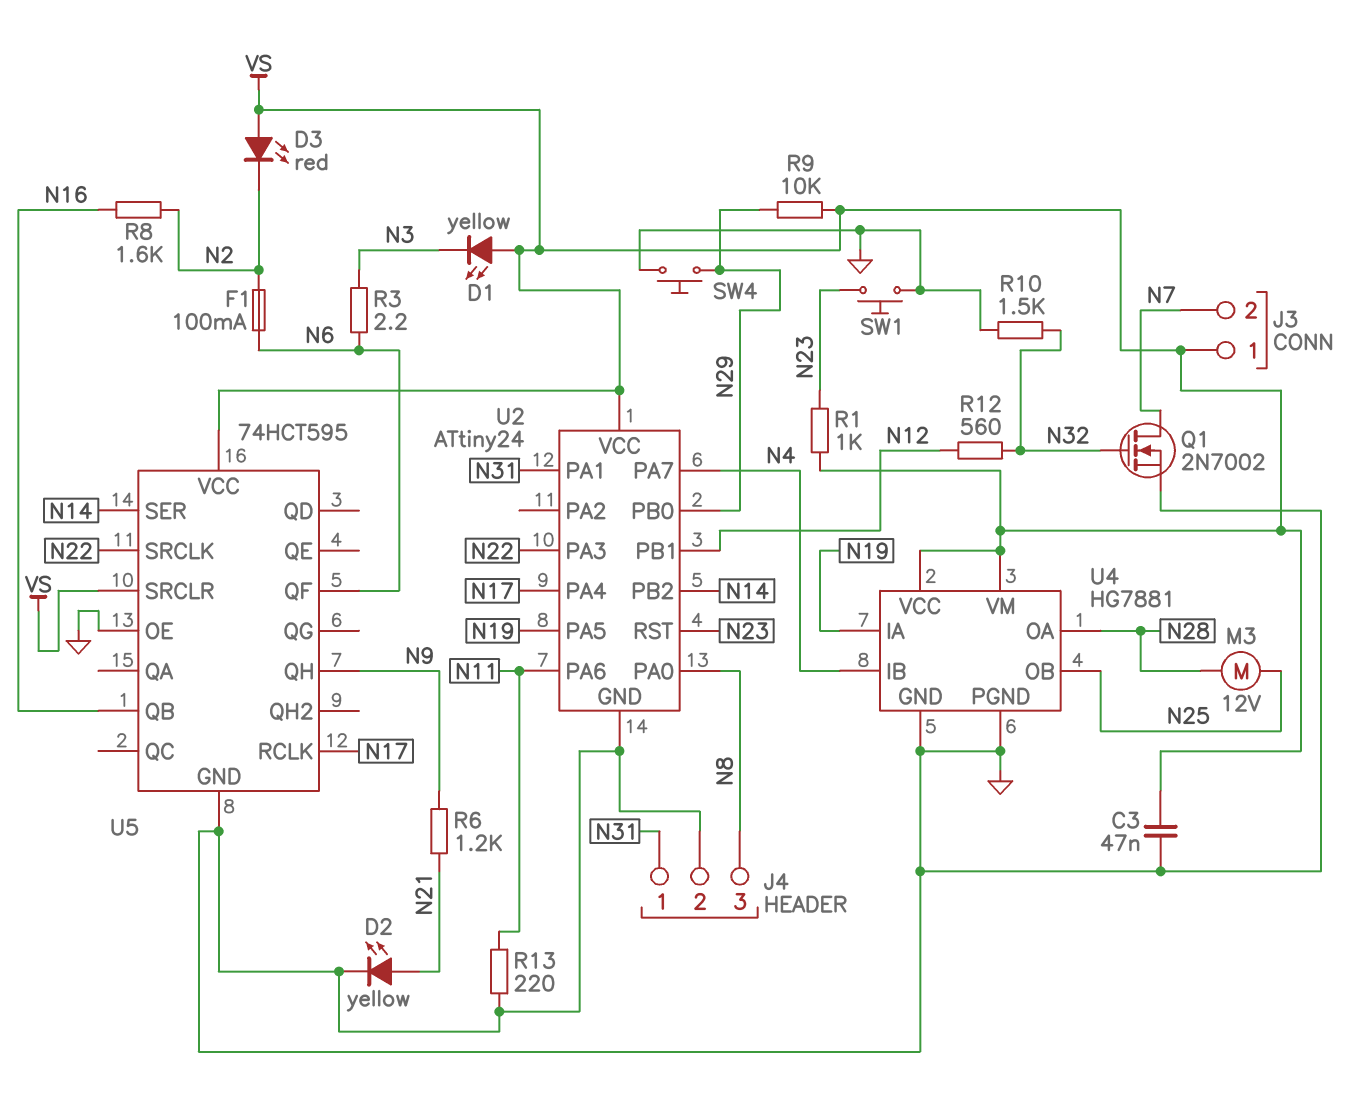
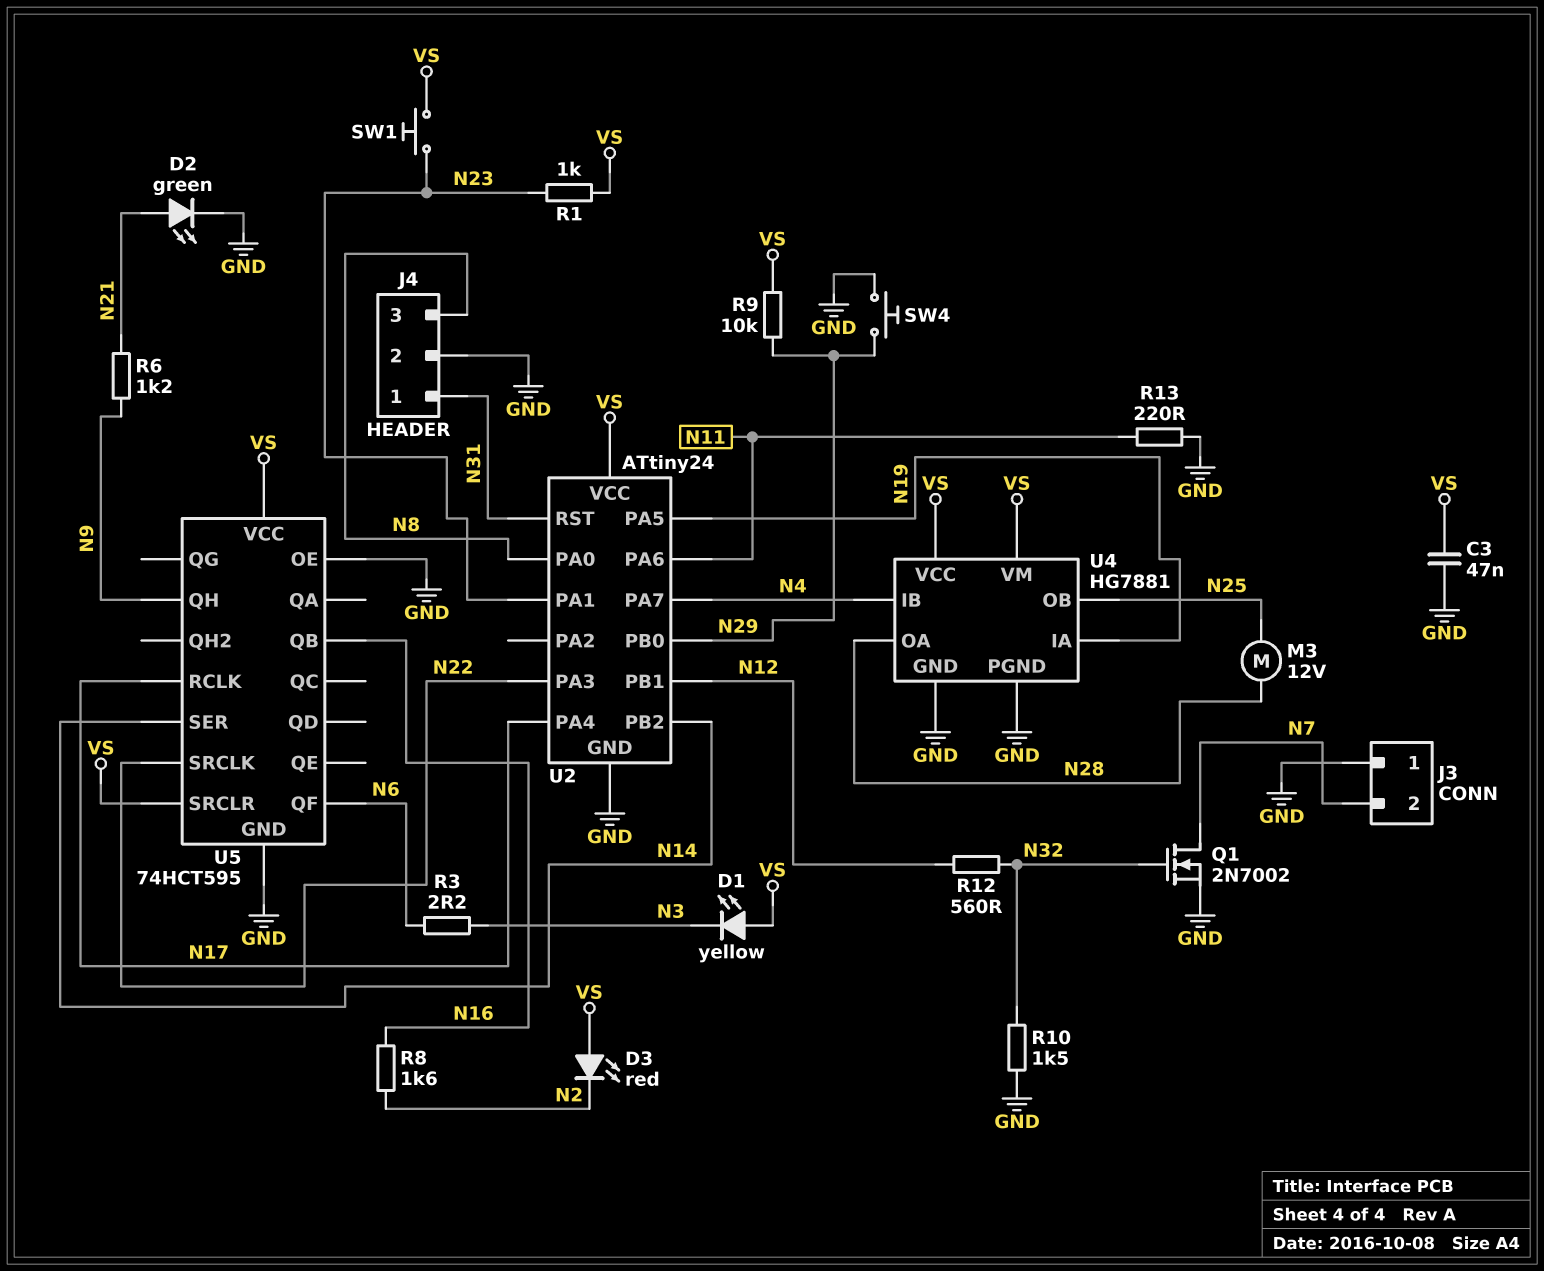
D2: LED yellow (A N21, K GND) -> LED green (A N21, K GND)
F1: 100mA (N2, N6) -> none
J3 pin 1: VS -> GND
SW1: button (GND, N23) -> button (N23, VS)
U2 pin PA1: N31 -> N23
U2 pin RST: N23 -> N31

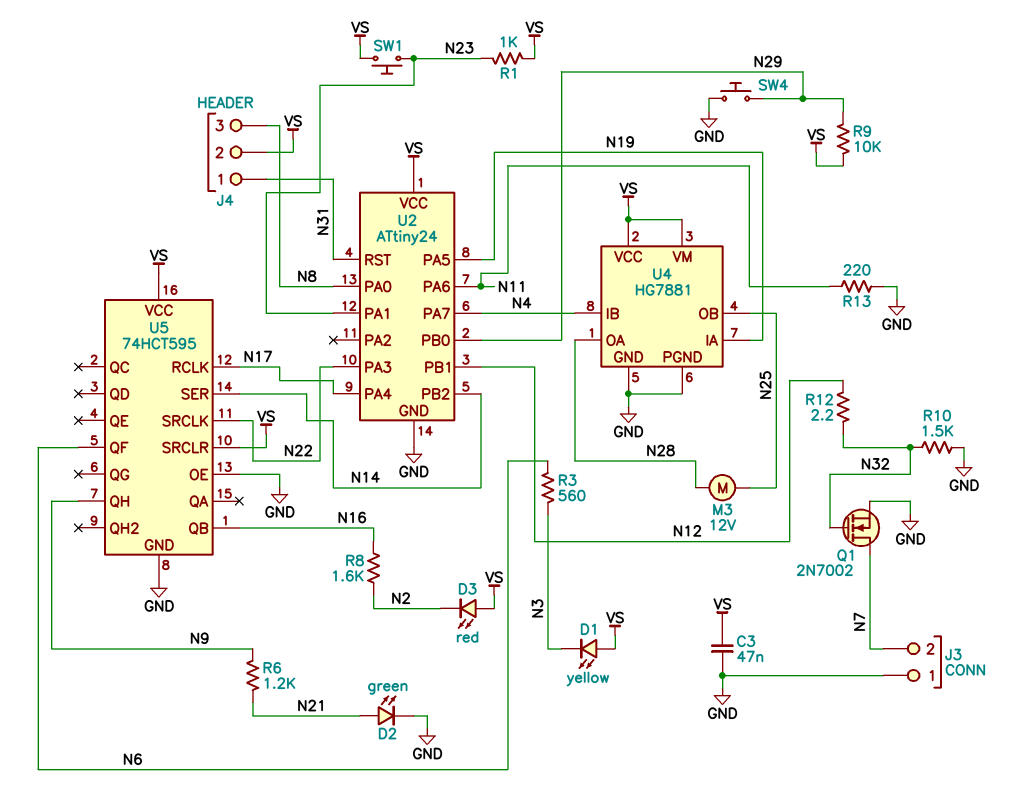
J4 pin 2: GND -> VS
R3: 2.2 (N3, N6) -> 560 (N3, N6)
R12: 560 (N12, N32) -> 2.2 (N12, N32)

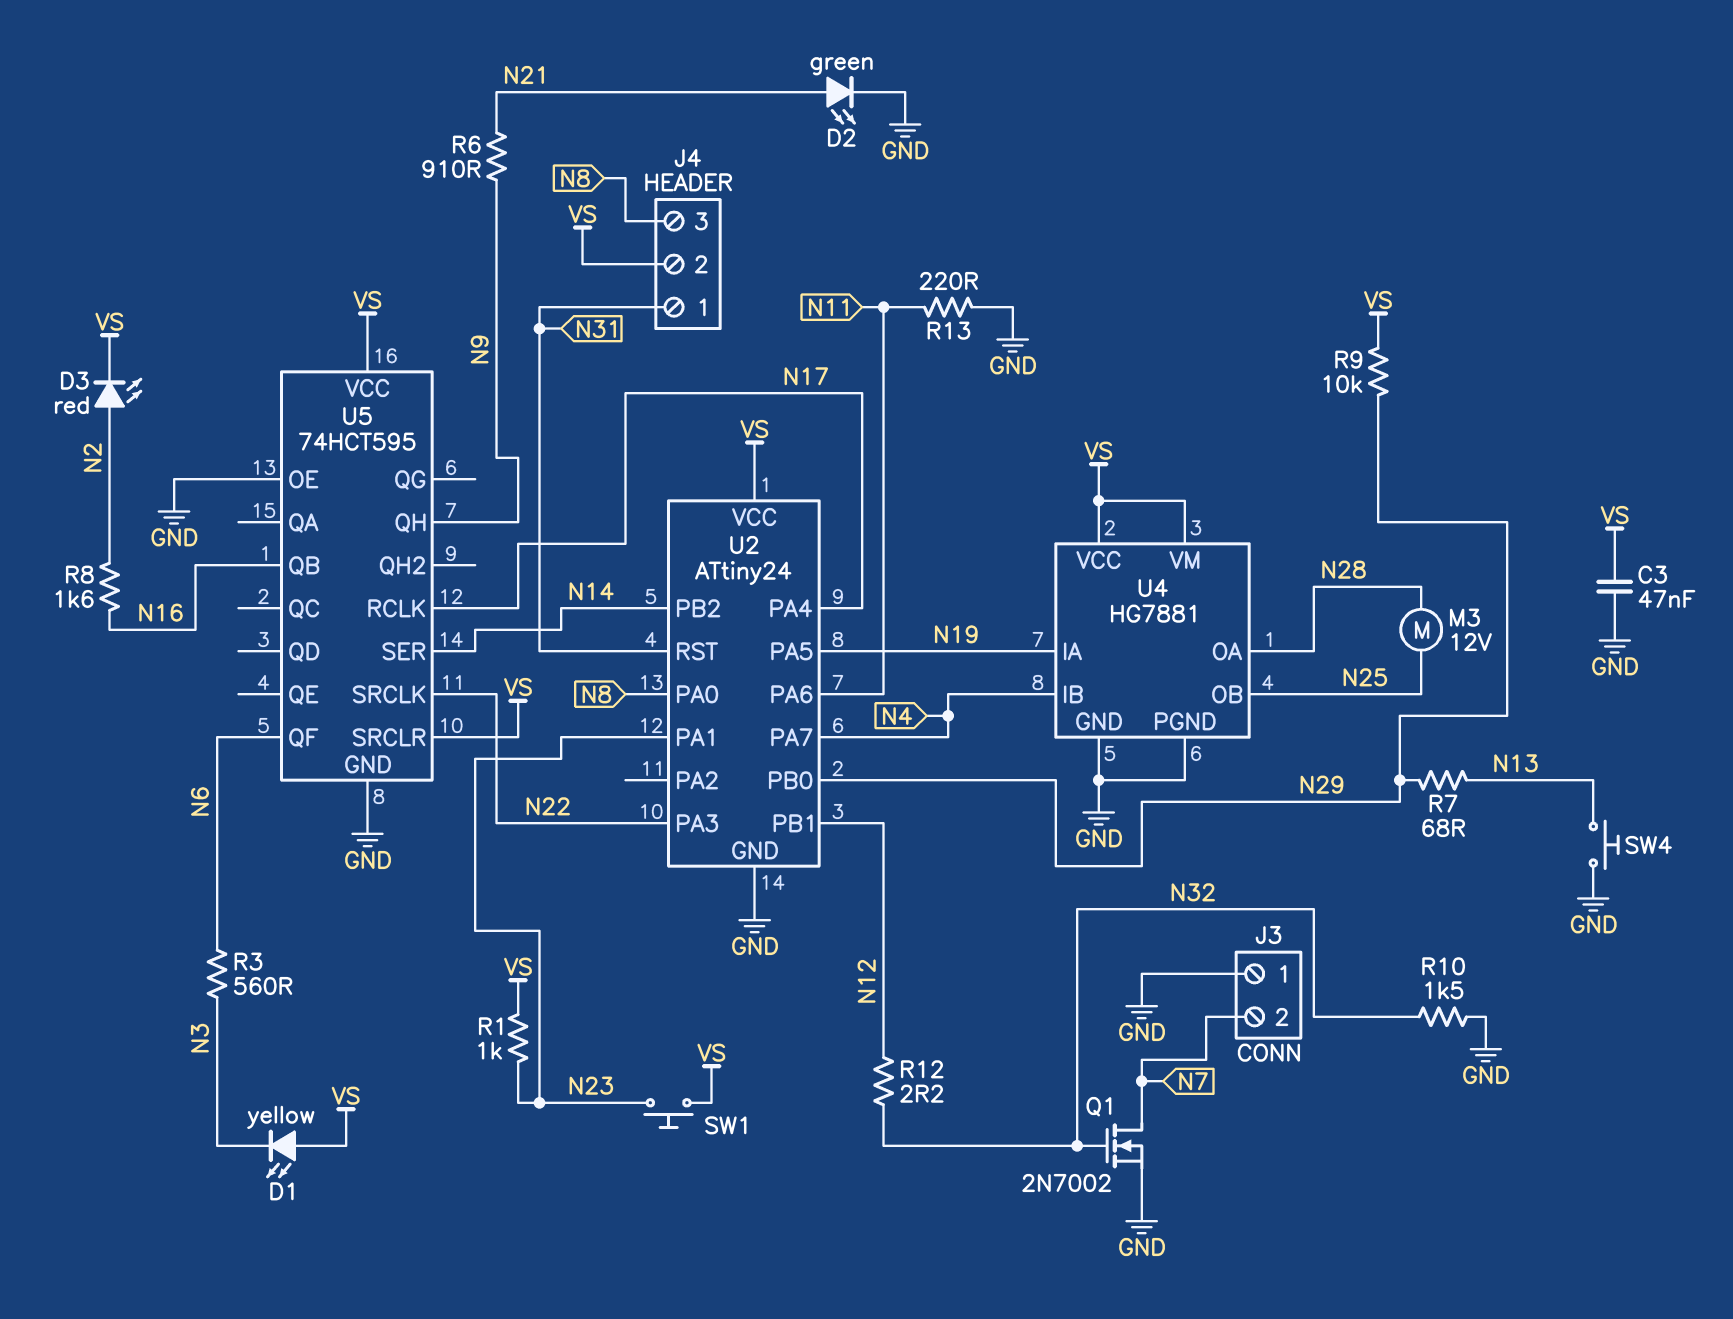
D3: LED red (A VS, K N2) -> LED red (A N2, K VS)
R6: 1.2k (N9, N21) -> 910 (N9, N21)
R7: none -> 68 (N13, N29)
SW4: button (GND, N29) -> button (GND, N13)

